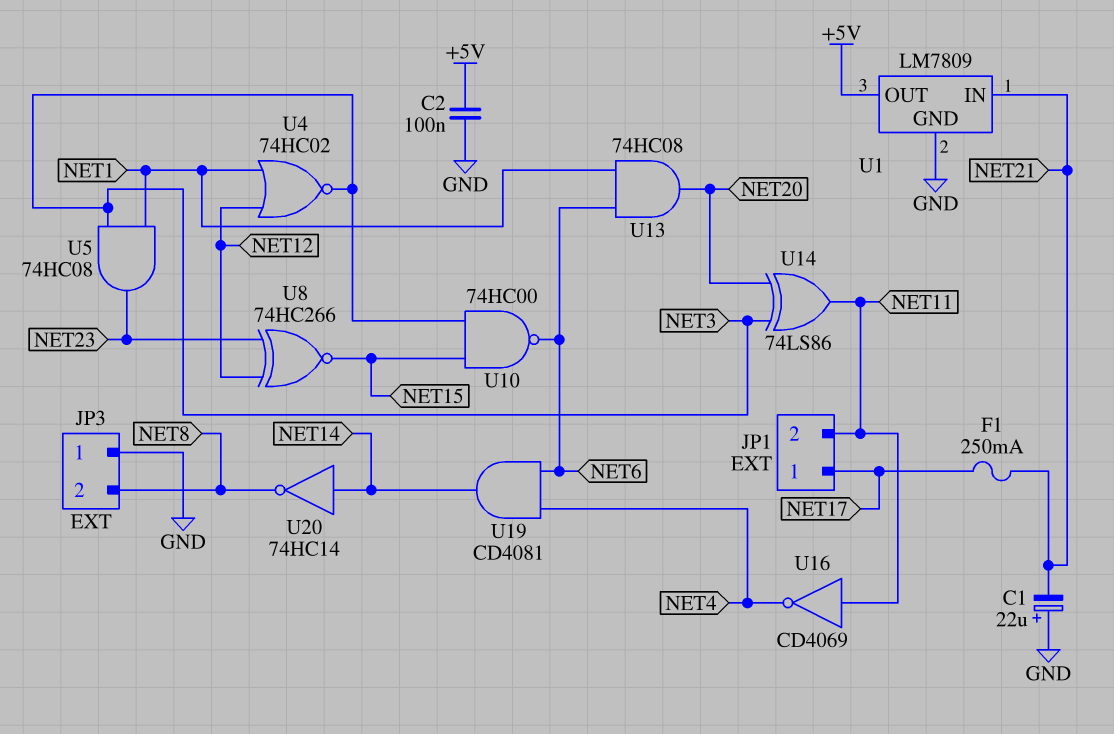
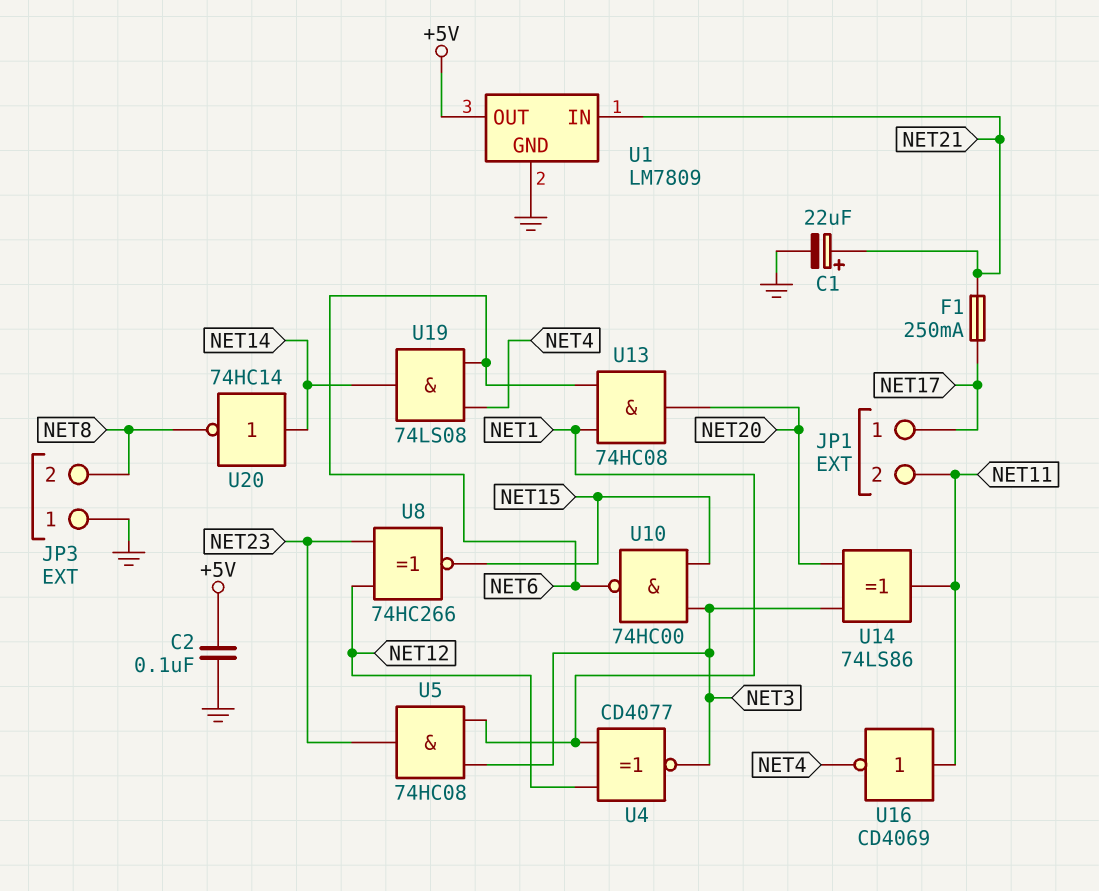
C1: 22uF (plus GND, minus NET21) -> 22uF (plus NET21, minus GND)
U4: NOR 74HC02 (in NET1, in NET12, out NET3) -> XNOR CD4077 (in NET1, in NET12, out NET3)
U19: AND CD4081 (in NET4, in NET6, out NET14) -> AND 74LS08 (in NET4, in NET6, out NET14)

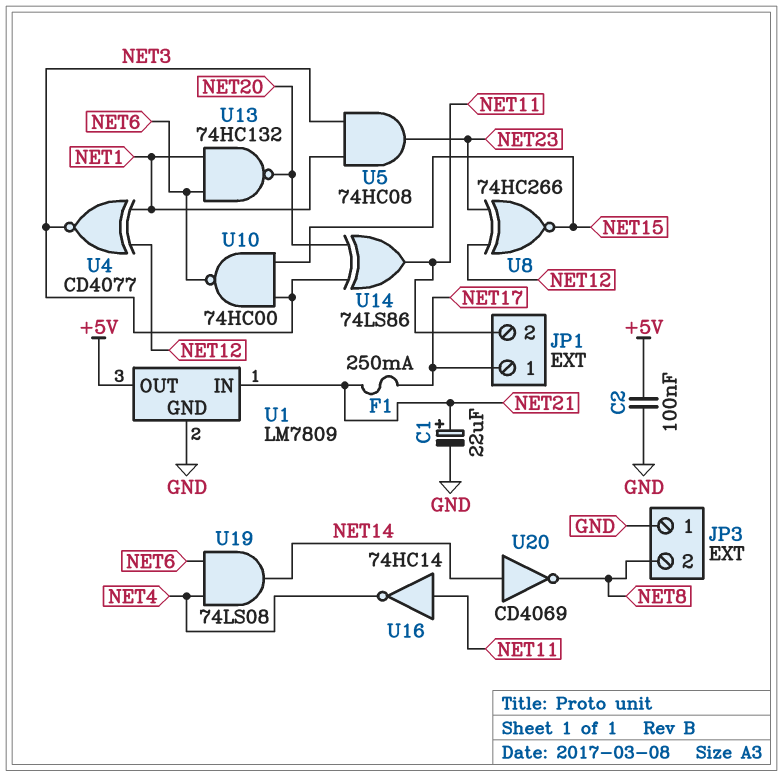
U13: AND 74HC08 (in NET1, in NET6, out NET20) -> NAND 74HC132 (in NET1, in NET6, out NET20)
U16: NOT CD4069 (in NET11, out NET4) -> NOT 74HC14 (in NET11, out NET4)
U20: NOT 74HC14 (in NET14, out NET8) -> NOT CD4069 (in NET14, out NET8)

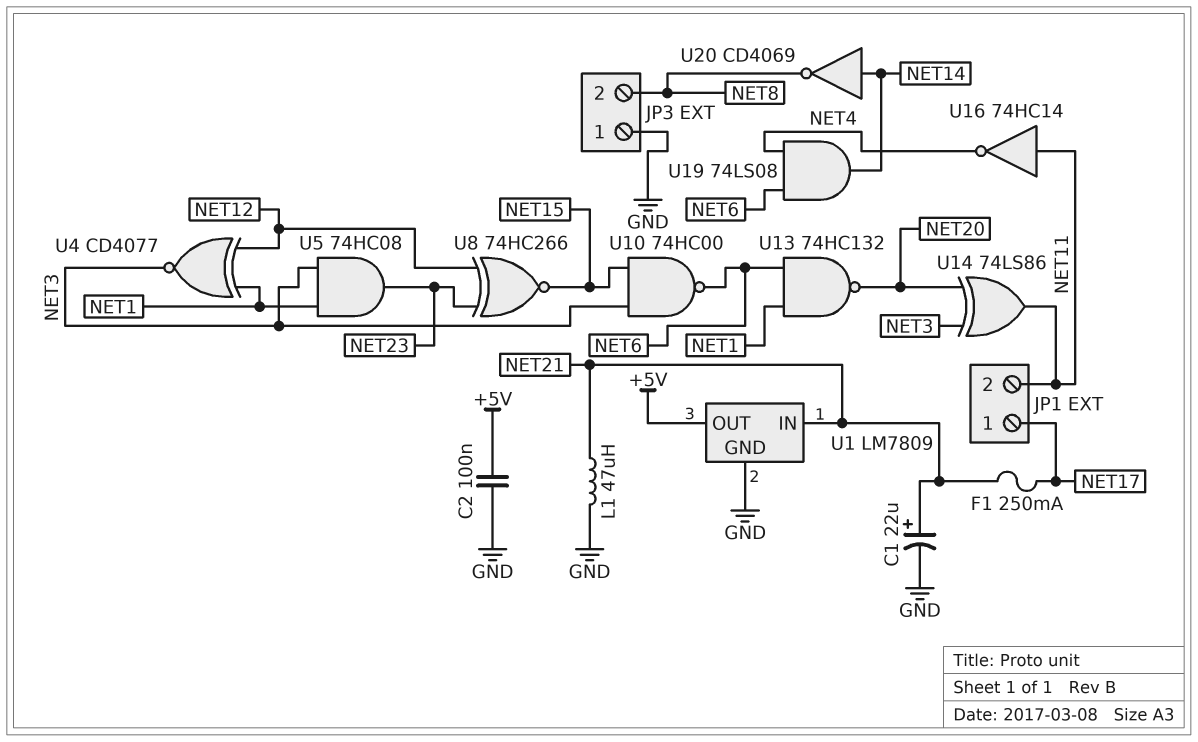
L1: none -> 47uH (GND, NET21)

